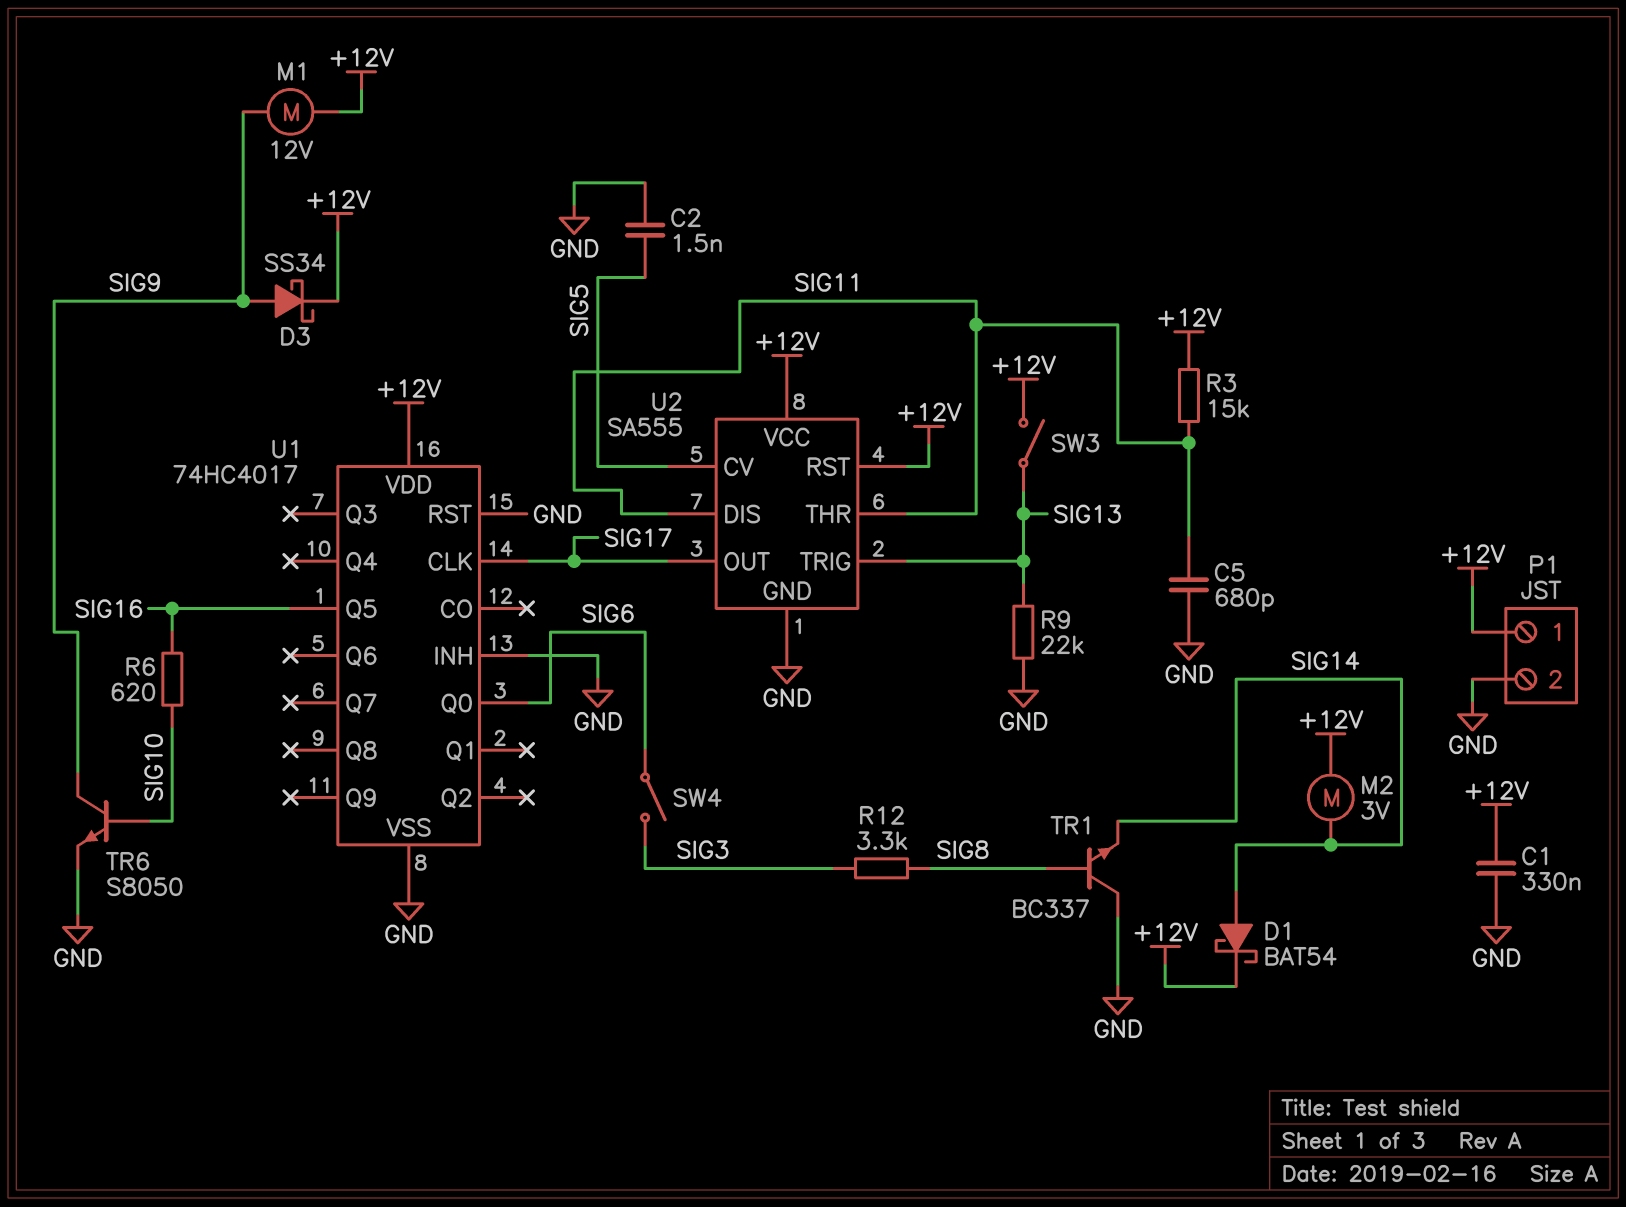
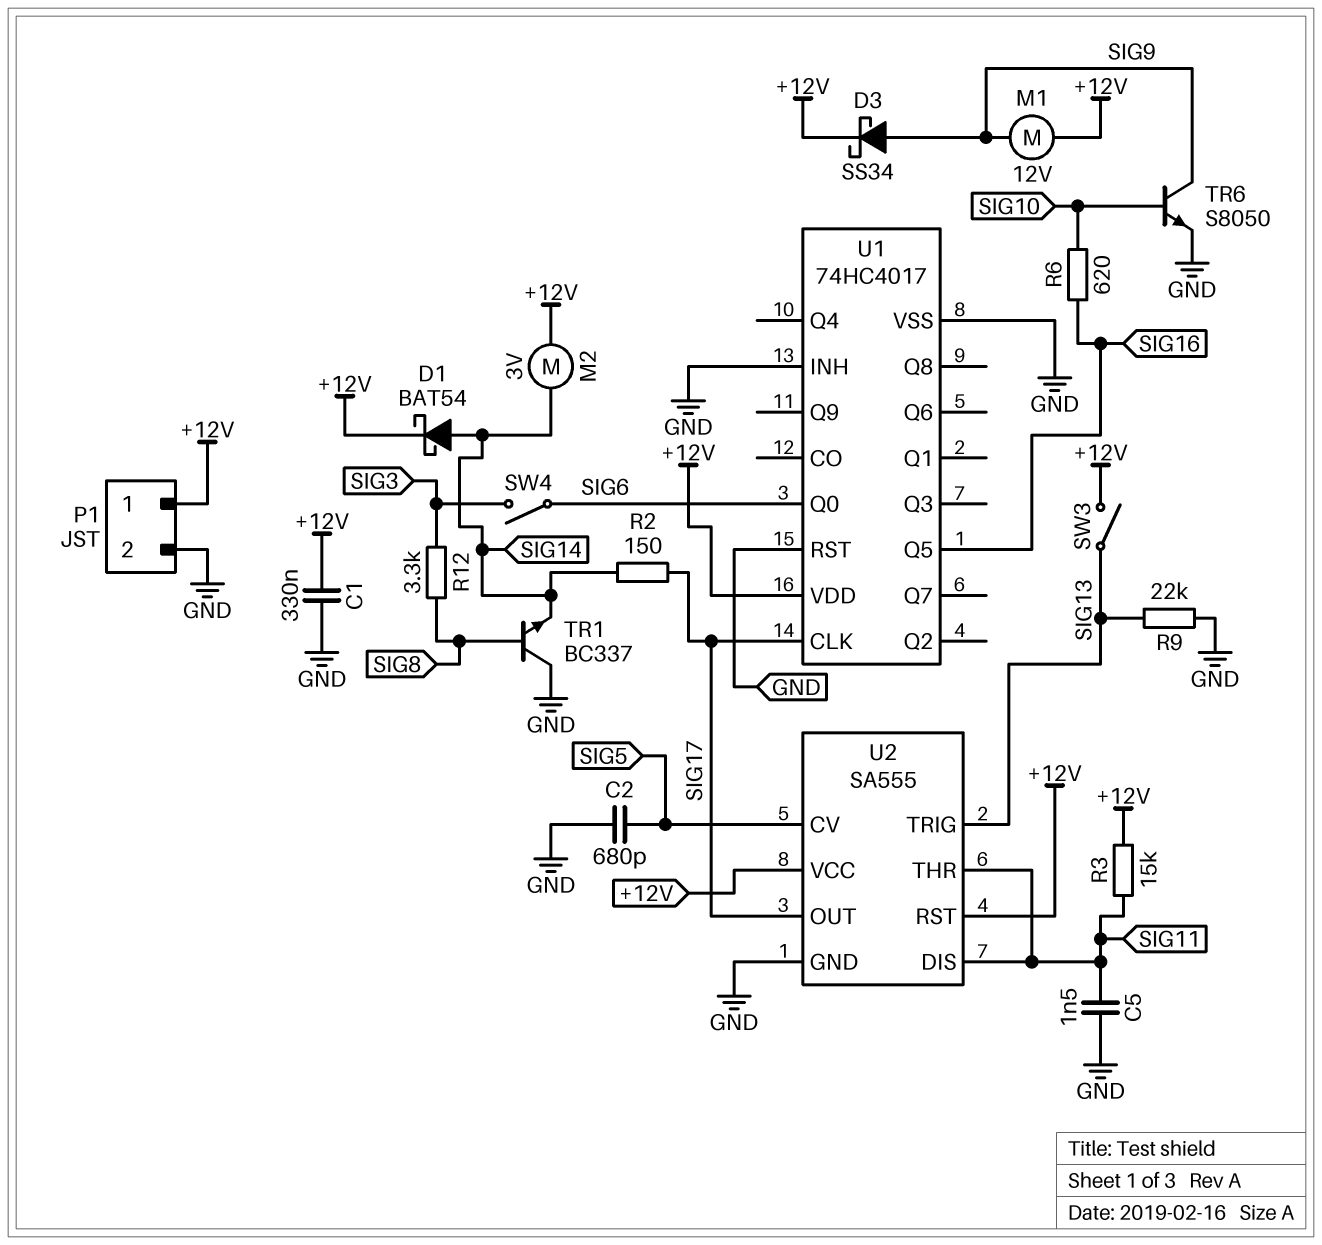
C2: 1.5nF (GND, SIG5) -> 680pF (GND, SIG5)
C5: 680pF (GND, SIG11) -> 1.5nF (GND, SIG11)
R2: none -> 150 (SIG14, SIG17)

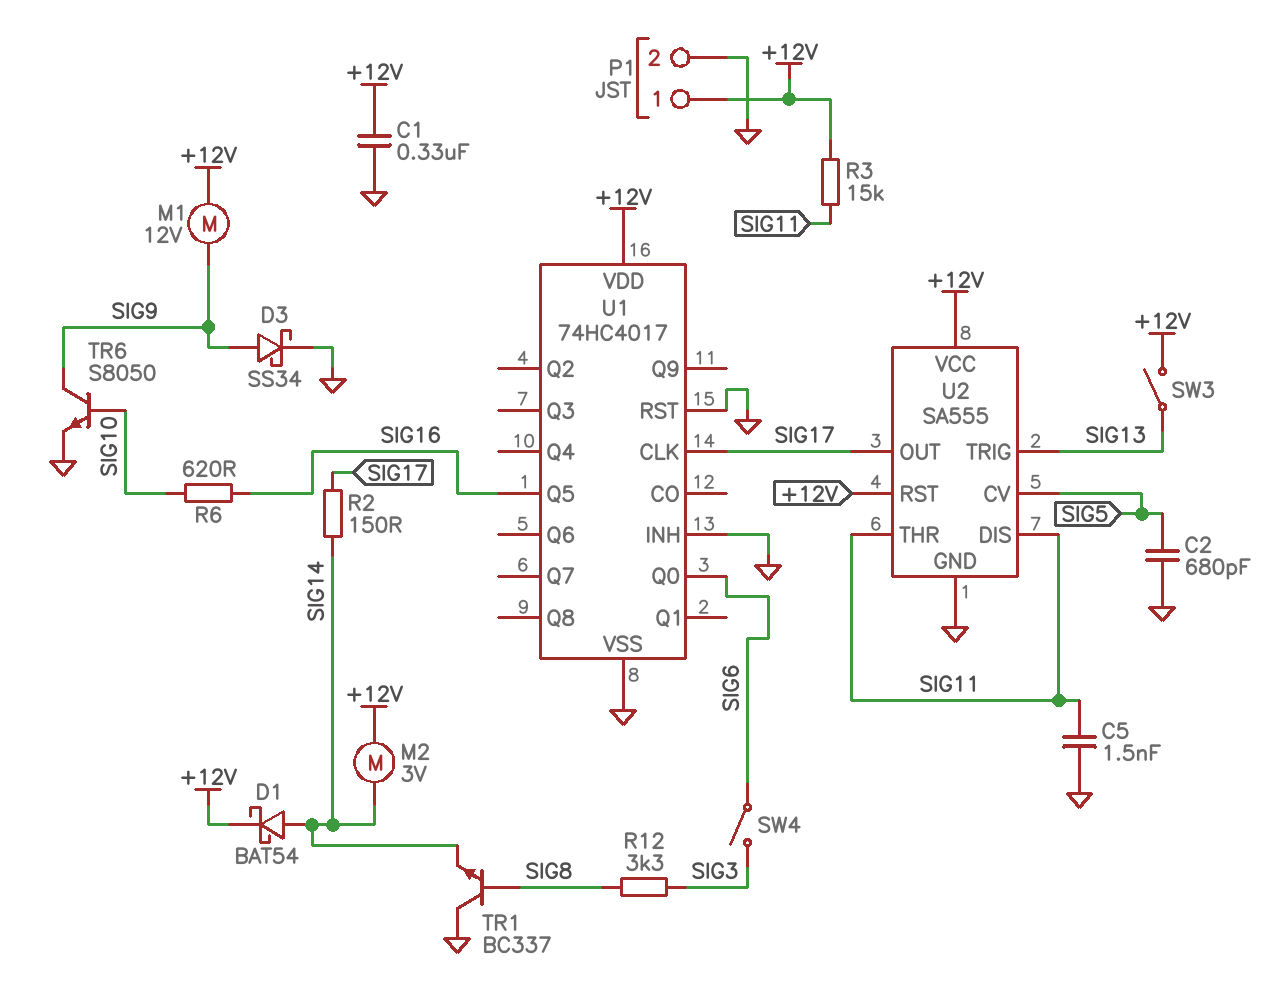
D3: schottky SS34 (A SIG9, K +12V) -> schottky SS34 (A SIG9, K GND)
R9: 22k (GND, SIG13) -> none

